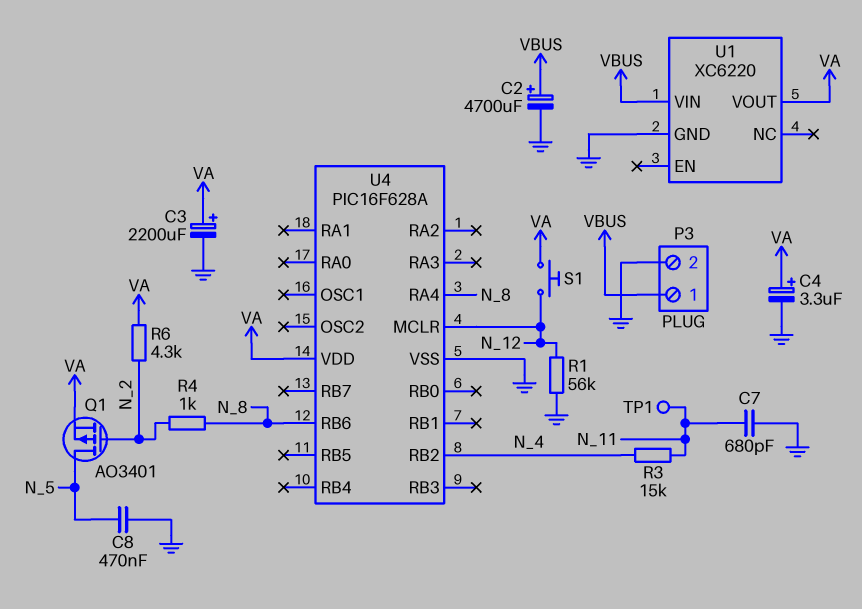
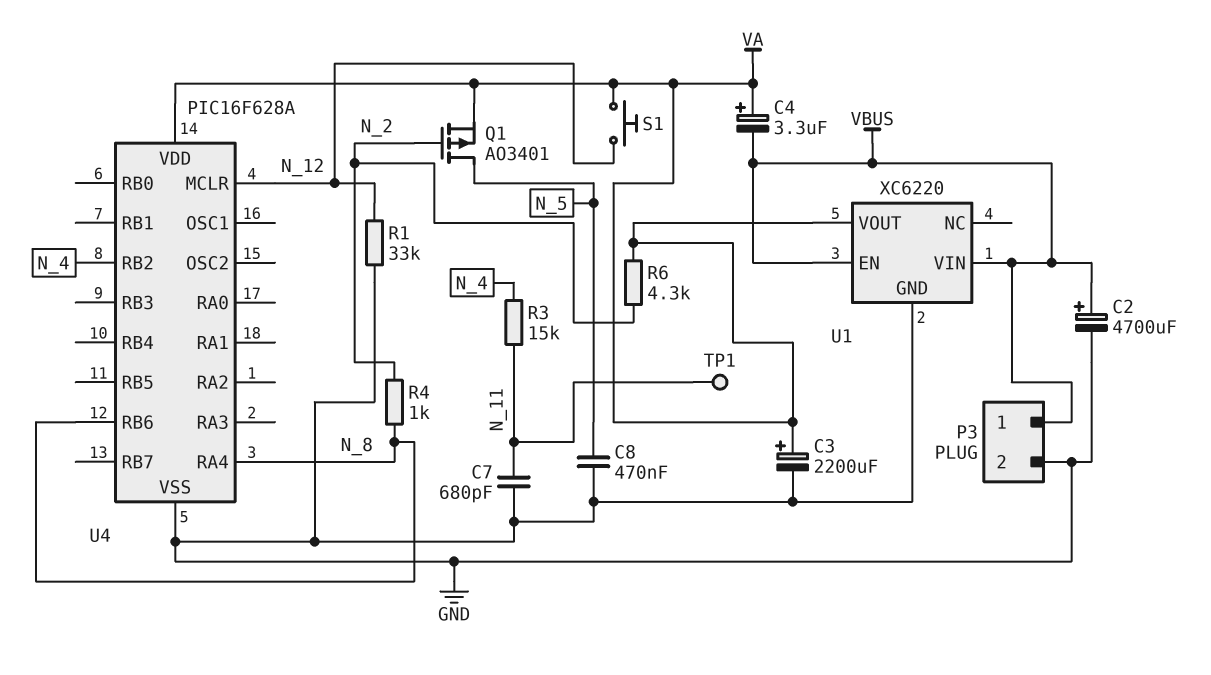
C4: 3.3uF (plus VA, minus GND) -> 3.3uF (plus VA, minus VBUS)
R1: 56k (GND, N_12) -> 33k (GND, N_12)
U1 pin EN: none -> VBUS

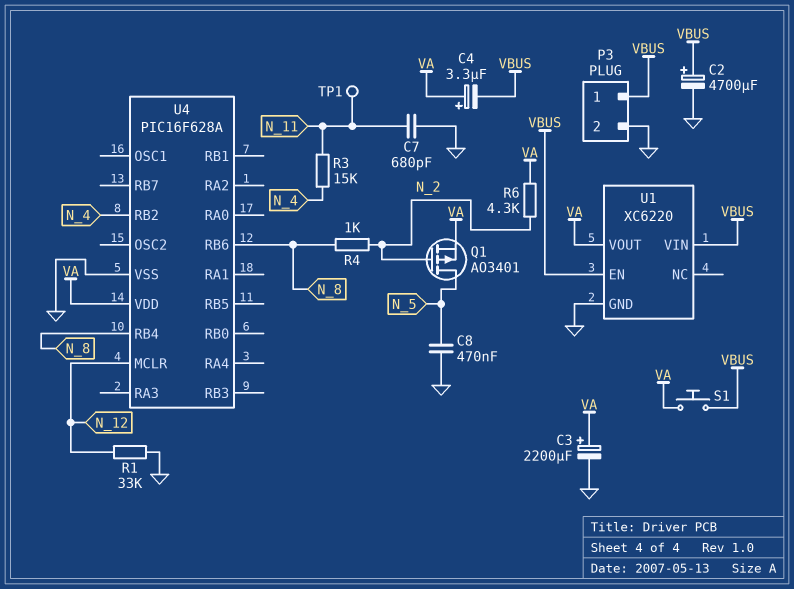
S1: button (N_12, VA) -> button (VA, VBUS)
U4 pin RA4: N_8 -> none
U4 pin RB4: none -> N_8

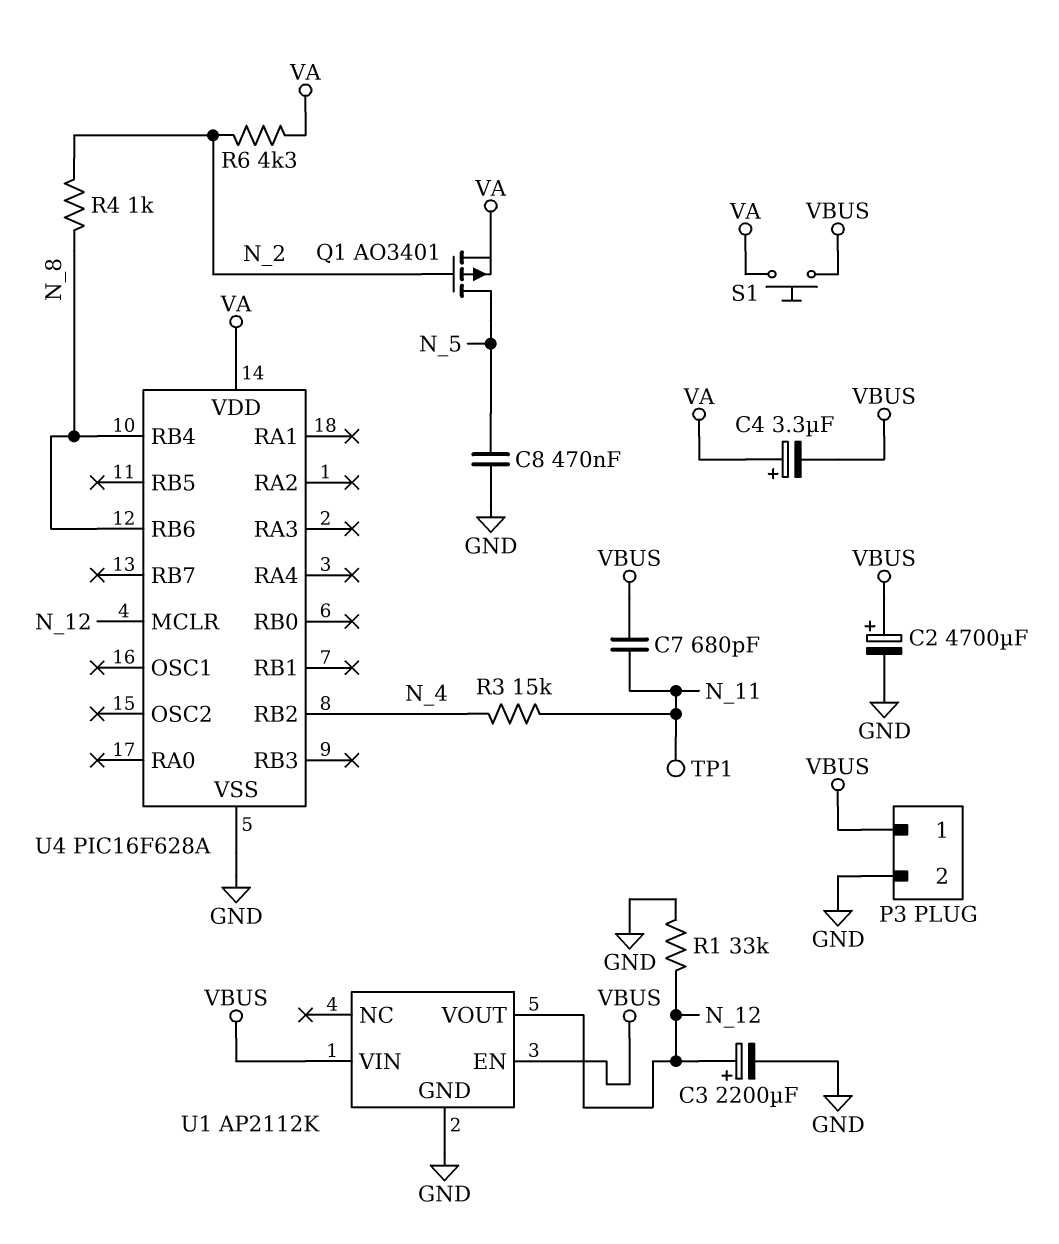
C3: 2200uF (plus VA, minus GND) -> 2200uF (plus N_12, minus GND)
C7: 680pF (GND, N_11) -> 680pF (N_11, VBUS)
U1: XC6220 -> AP2112K
U1 pin VOUT: VA -> N_12

